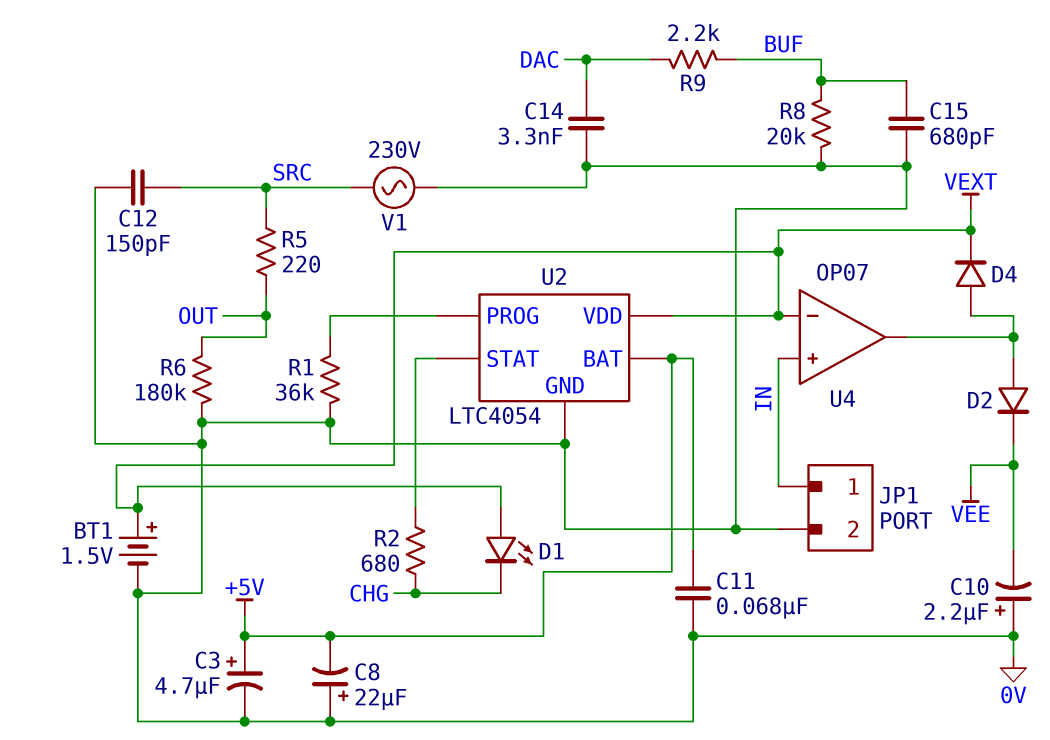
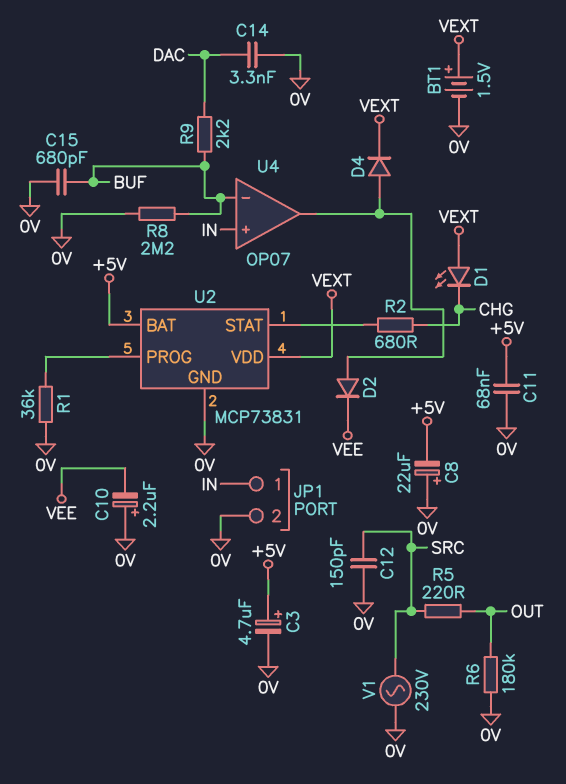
R8: 20k (0V, BUF) -> 2.2M (0V, BUF)
U2: LTC4054 -> MCP73831
U4 pin in-: VEXT -> BUF

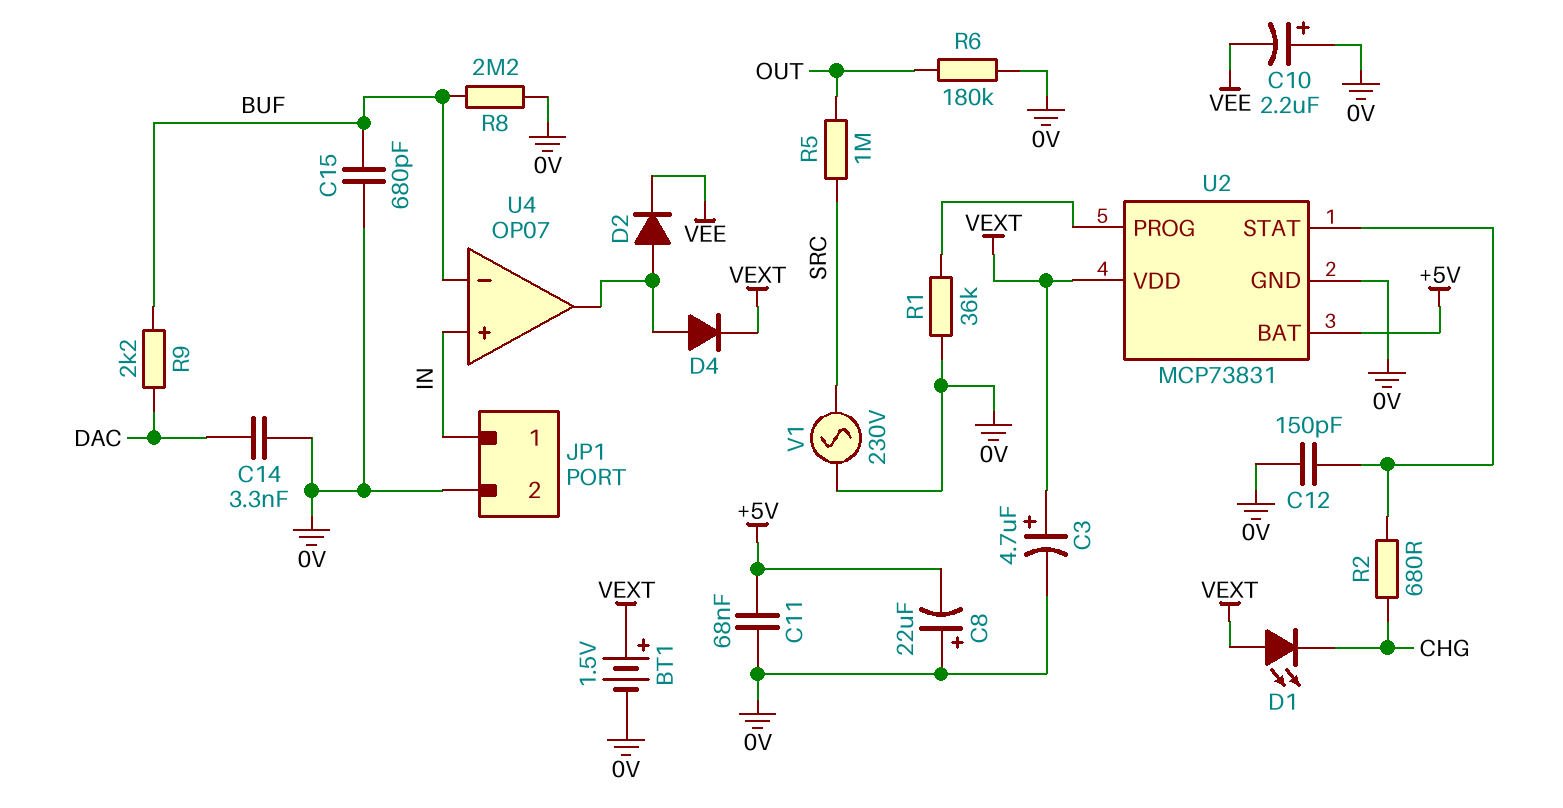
C3: 4.7uF (plus +5V, minus 0V) -> 4.7uF (plus VEXT, minus 0V)
C12: 150pF (0V, SRC) -> 150pF (0V, U2/STAT)
R5: 220 (OUT, SRC) -> 1M (OUT, SRC)

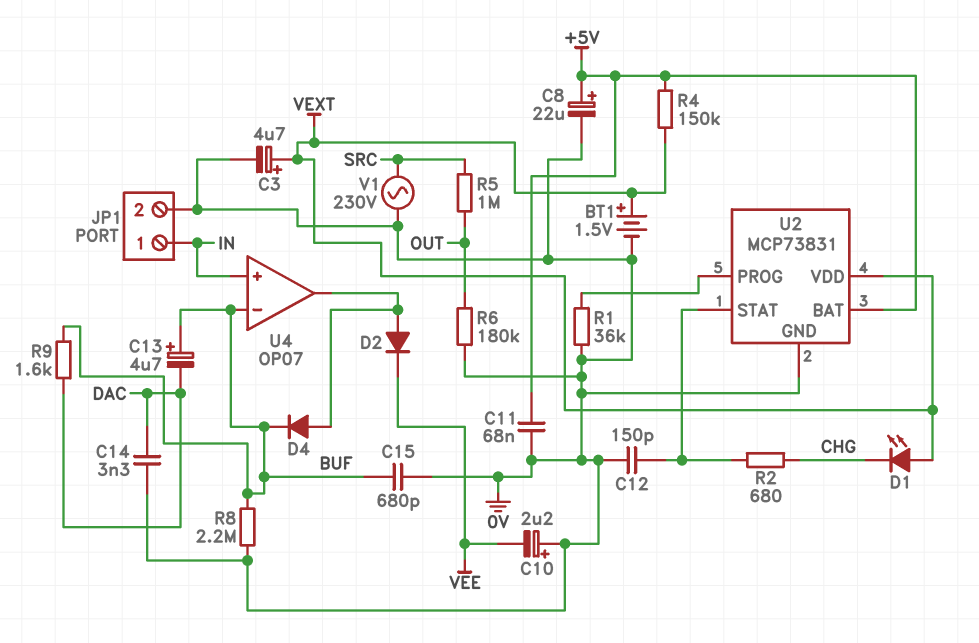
C8: 22uF (plus 0V, minus +5V) -> 22uF (plus +5V, minus 0V)
C13: none -> 4.7uF (plus BUF, minus DAC)
D4: diode (A U4/out, K VEXT) -> diode (A U4/out, K BUF)
R4: none -> 150k (+5V, VEXT)
R9: 2.2k (BUF, DAC) -> 1.6k (BUF, DAC)

